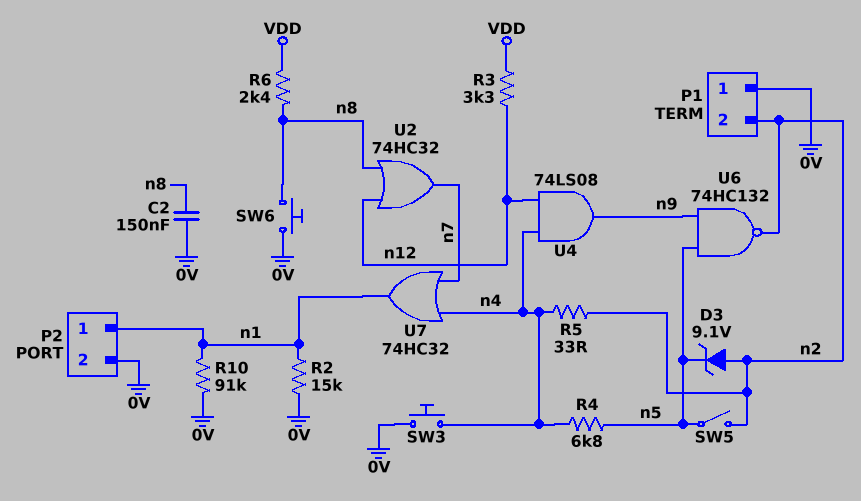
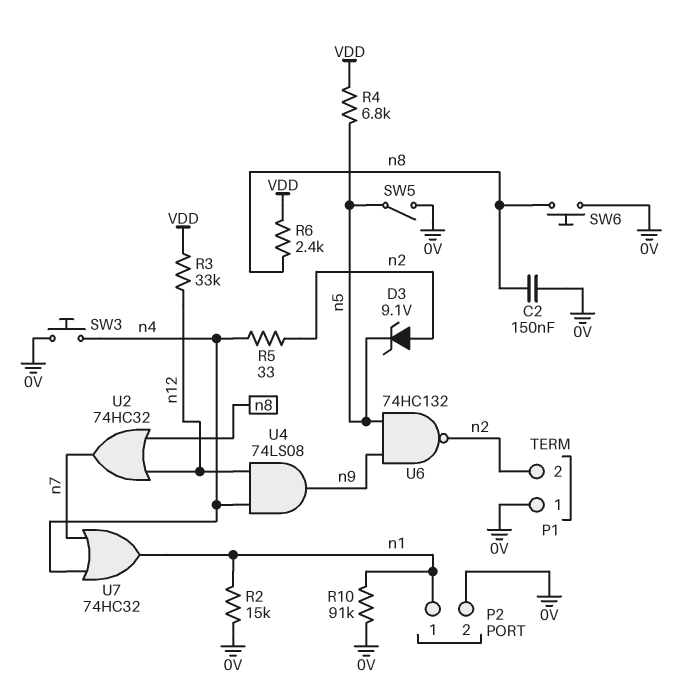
R3: 3.3k (VDD, n12) -> 33k (VDD, n12)
R4: 6.8k (n4, n5) -> 6.8k (VDD, n5)
SW5: switch (n2, n5) -> switch (0V, n5)

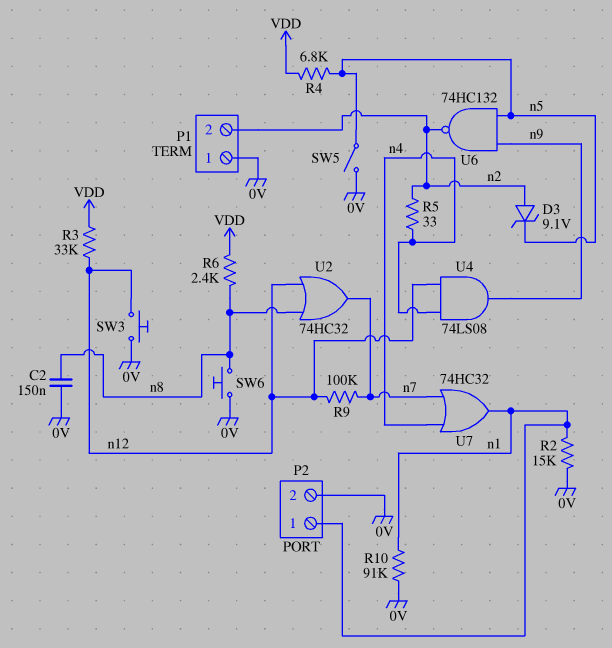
R9: none -> 100k (n7, n12)
SW3: button (0V, n4) -> button (0V, n12)

